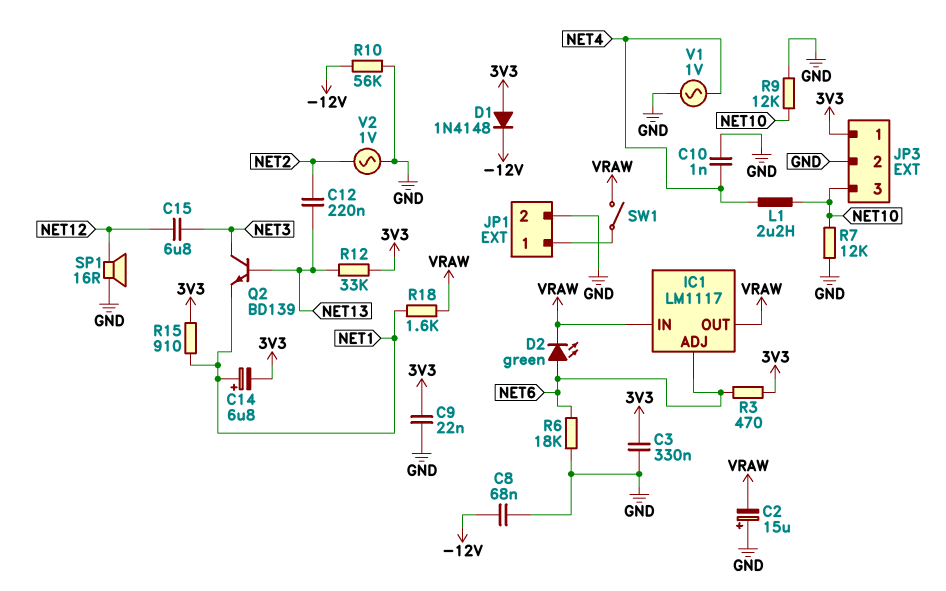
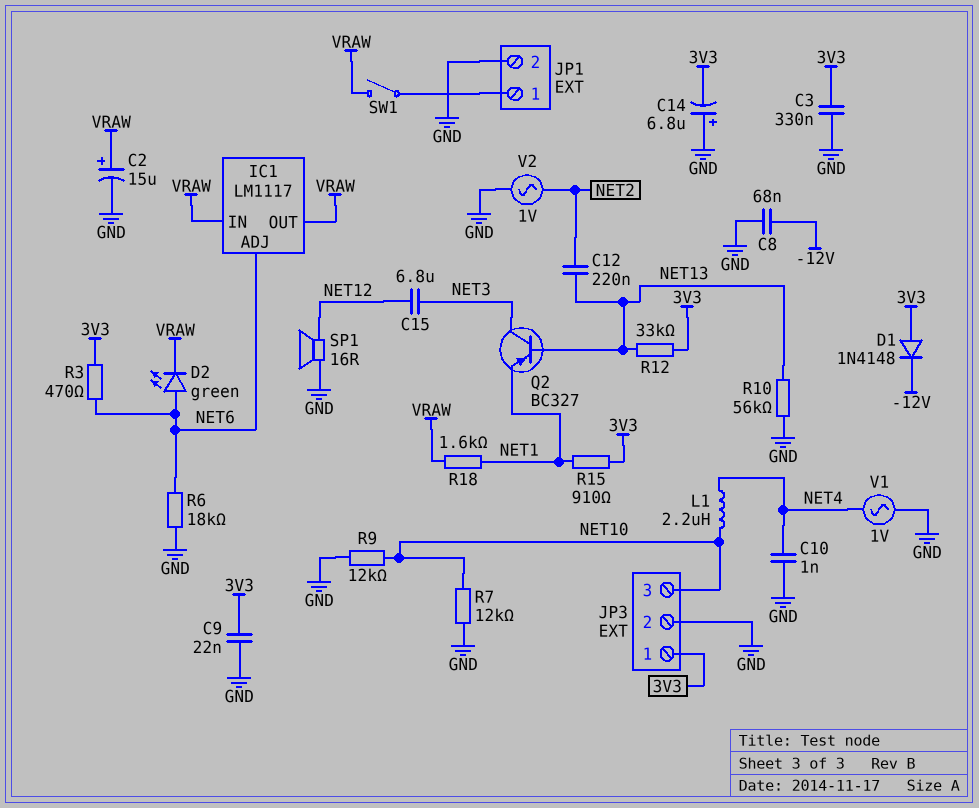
C2: 15uF (plus GND, minus VRAW) -> 15uF (plus VRAW, minus GND)
C14: 6.8uF (plus NET1, minus 3V3) -> 6.8uF (plus GND, minus 3V3)
Q2: NPN BD139 (B NET13, C NET3, E NET1) -> PNP BC327 (B NET13, C NET3, E NET1)
R10: 56k (-12V, GND) -> 56k (GND, NET13)

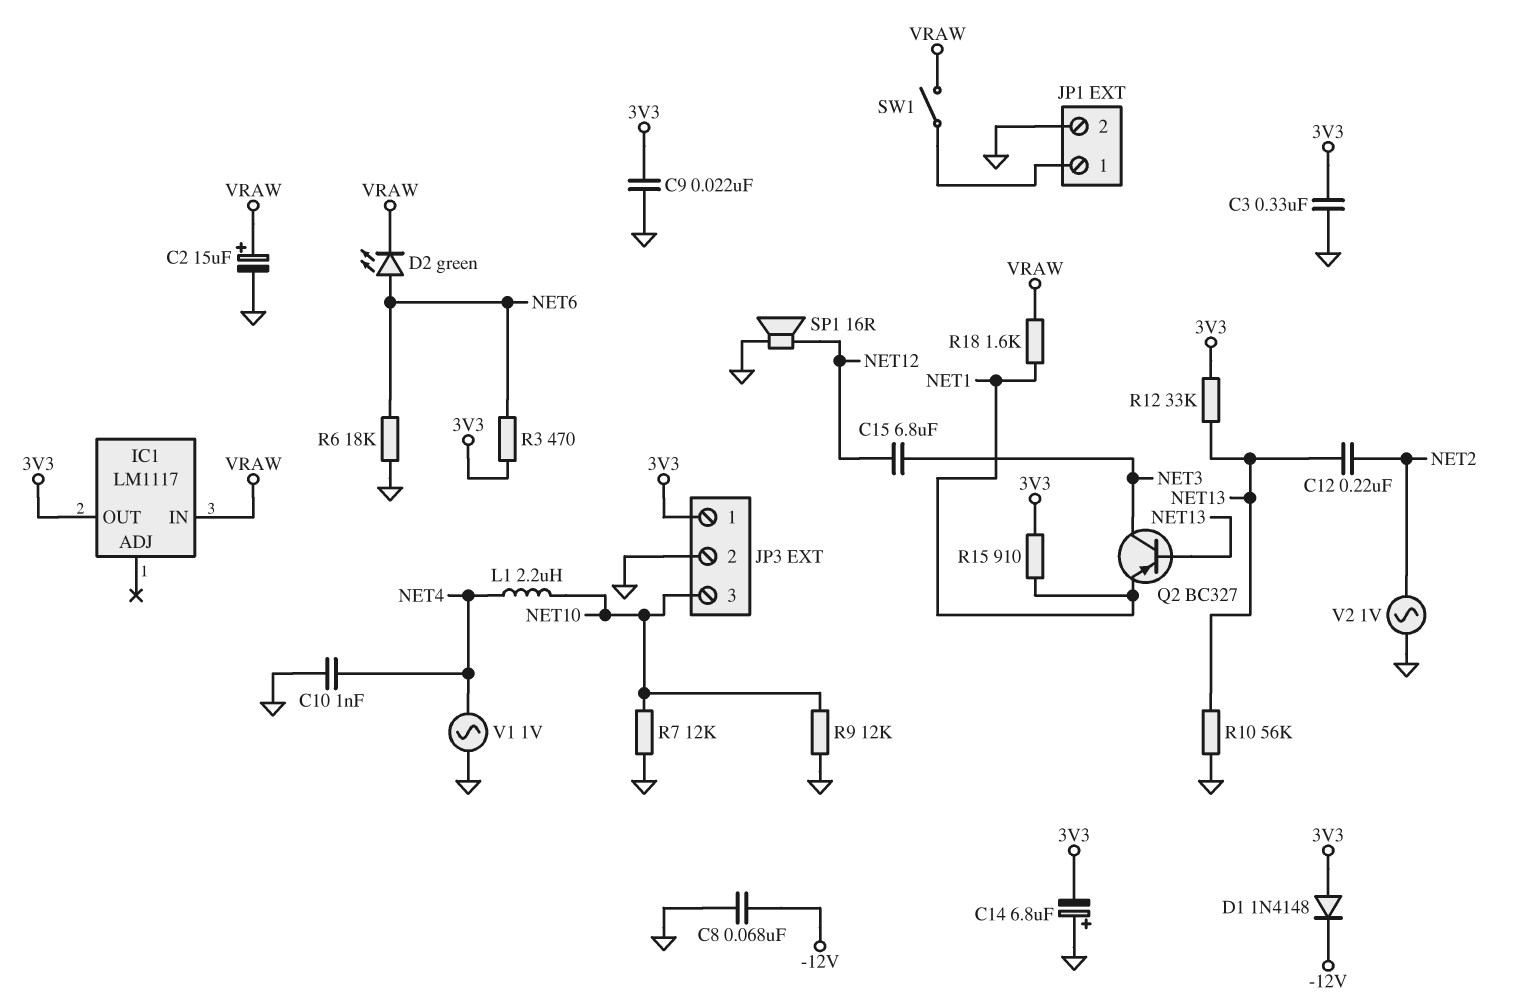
IC1 pin ADJ: NET6 -> none
IC1 pin OUT: VRAW -> 3V3

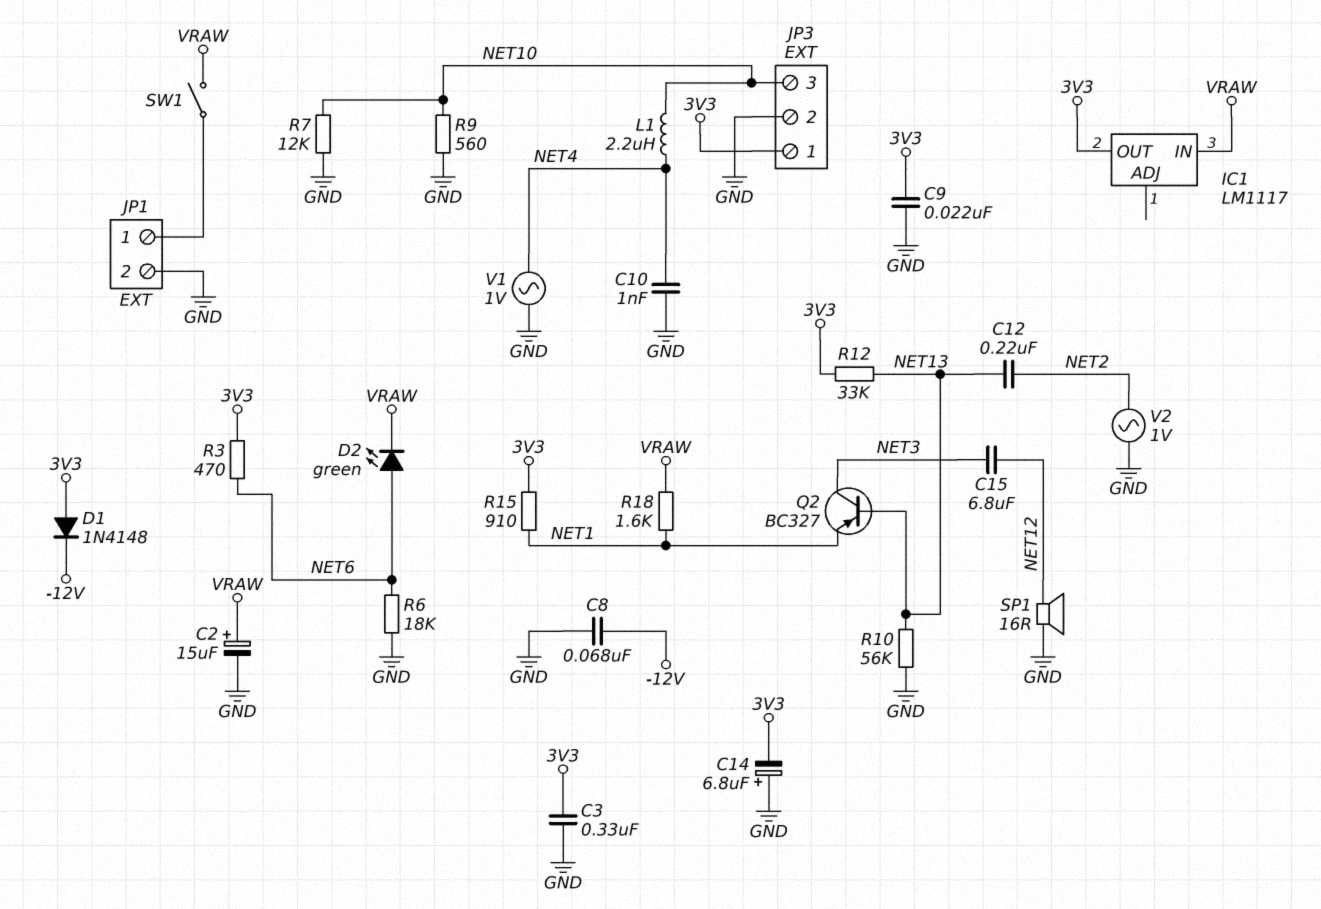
R9: 12k (GND, NET10) -> 560 (GND, NET10)

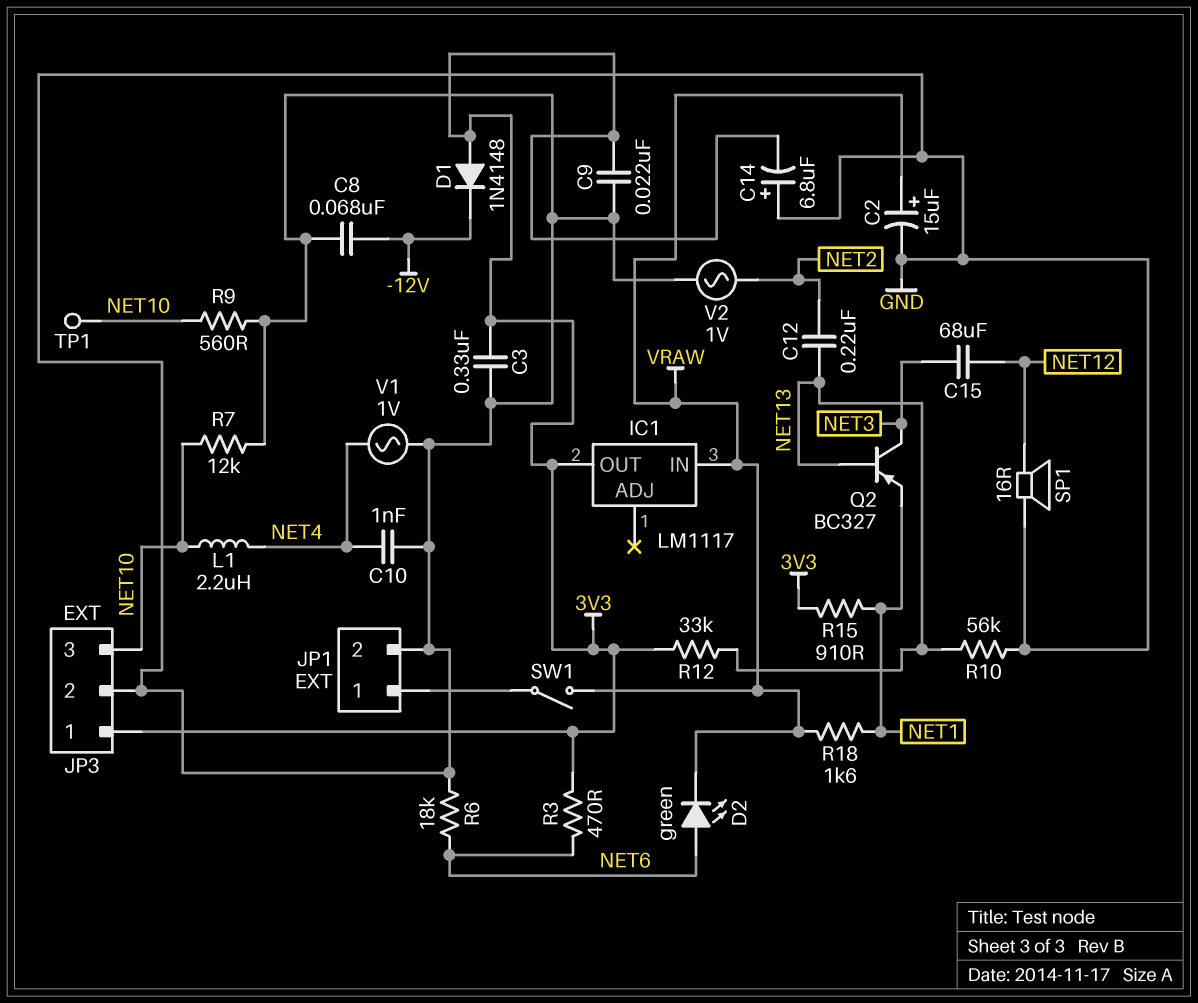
C15: 6.8uF (NET3, NET12) -> 68uF (NET3, NET12)
TP1: none -> test point (NET10)

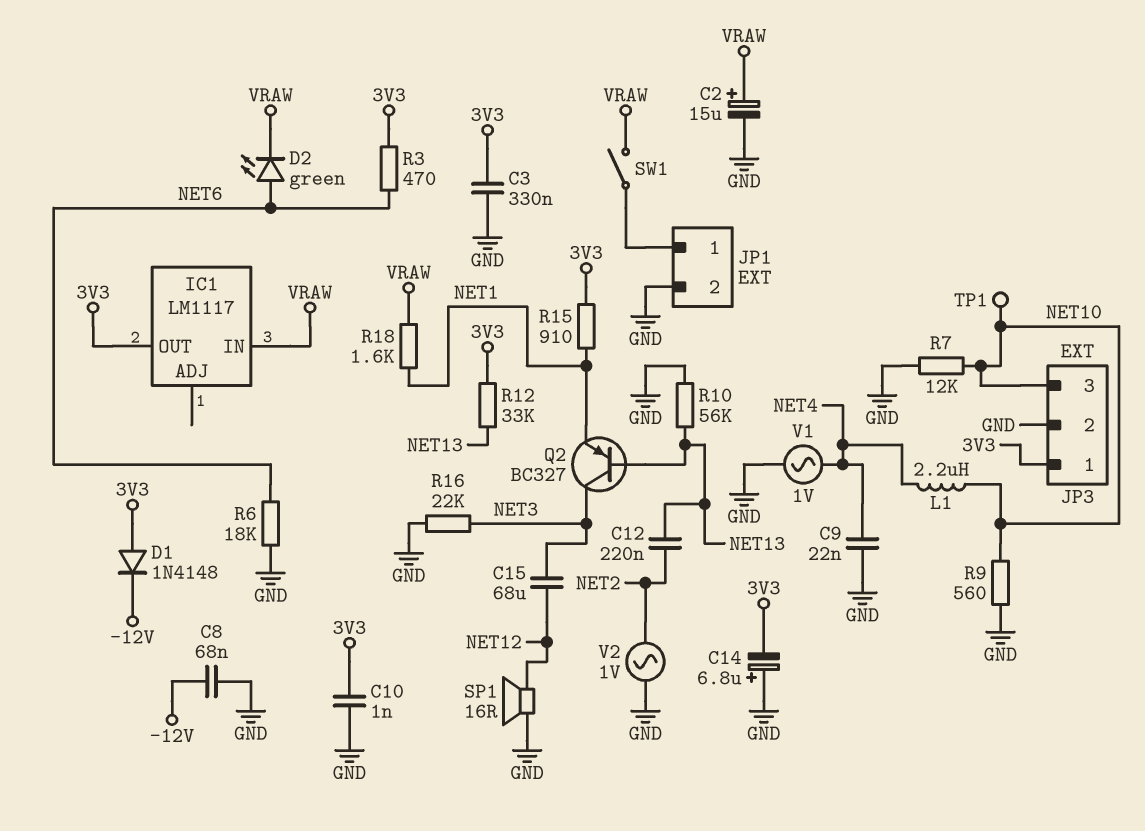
C9: 22nF (3V3, GND) -> 22nF (GND, NET4)
C10: 1nF (GND, NET4) -> 1nF (3V3, GND)
R16: none -> 22k (GND, NET3)

